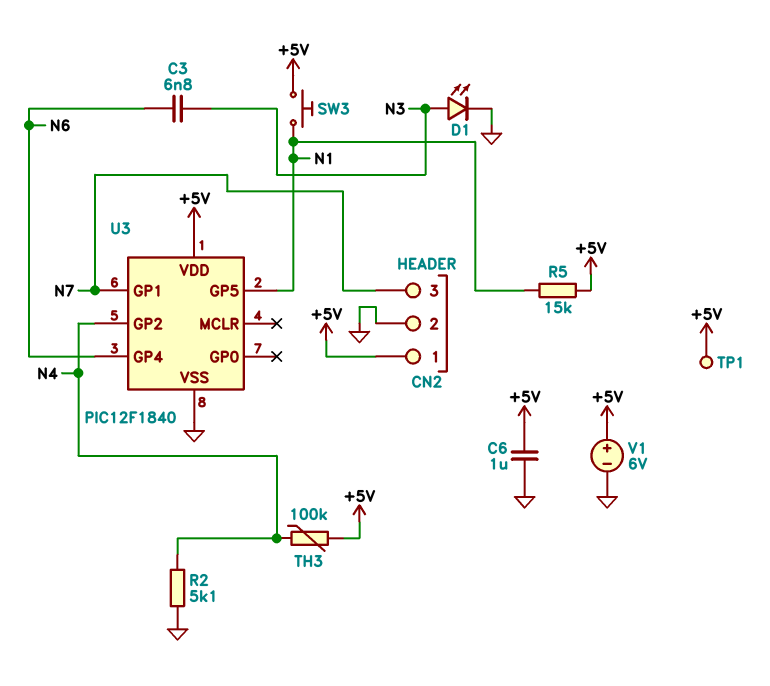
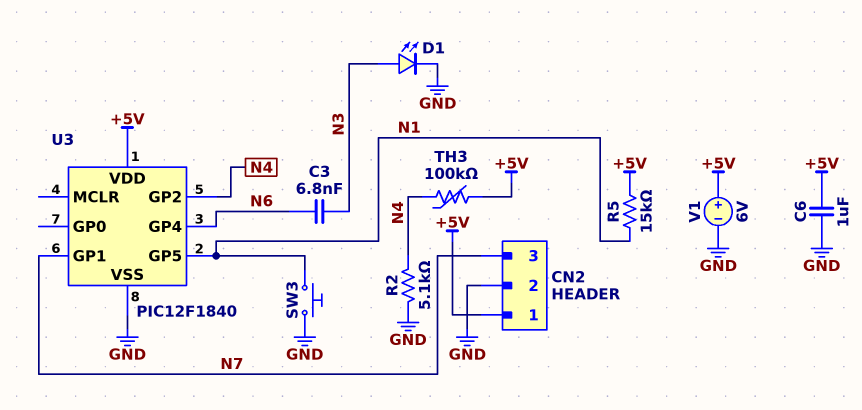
SW3: button (+5V, N1) -> button (GND, N1)
TP1: test point (+5V) -> none

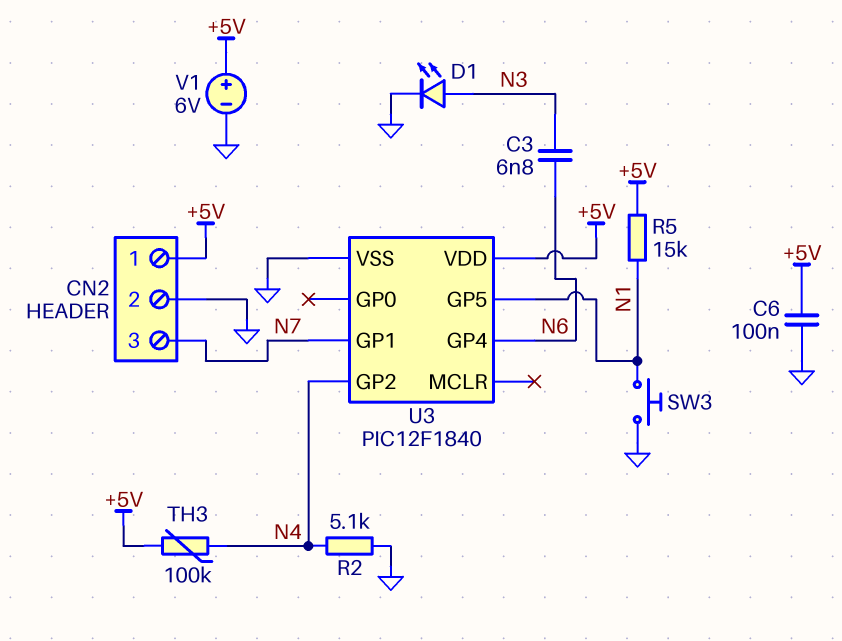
C6: 1uF (+5V, GND) -> 100nF (+5V, GND)

